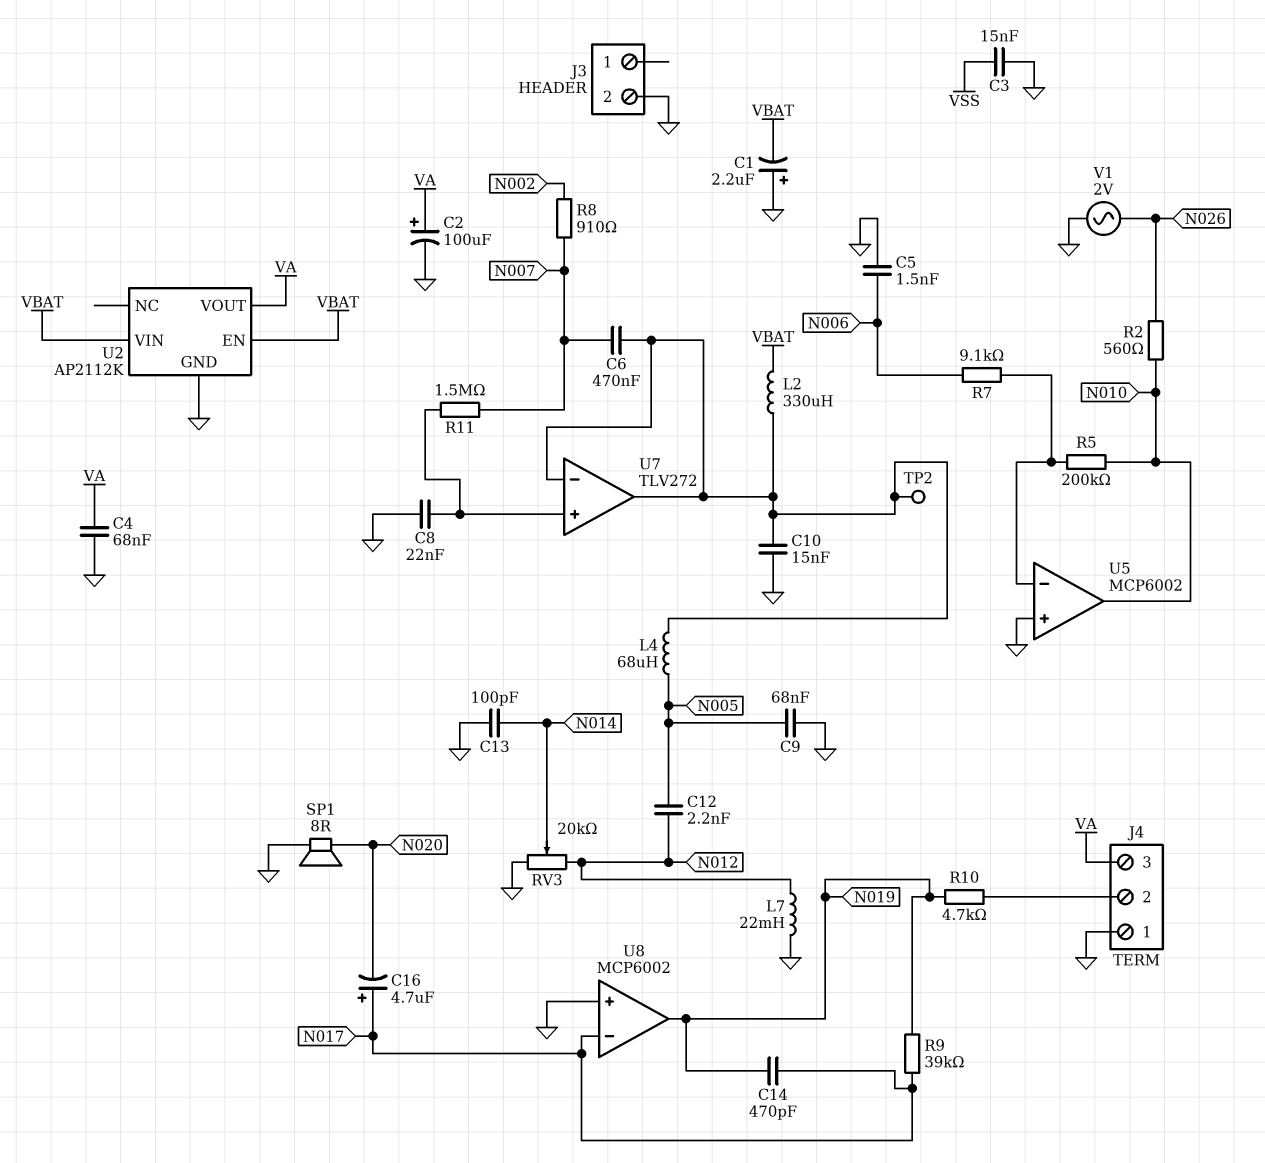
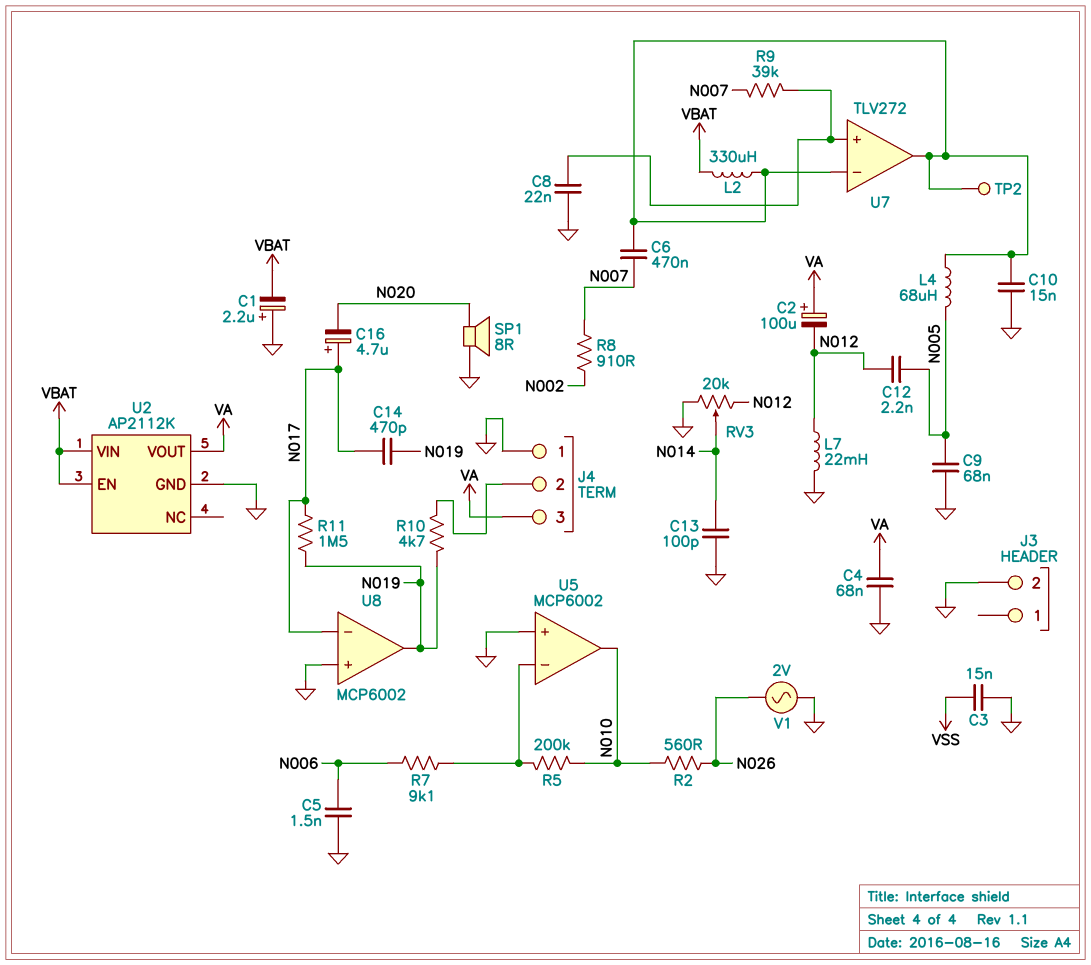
C2: 100uF (plus VA, minus GND) -> 100uF (plus VA, minus N012)
R9: 39k (N017, N019) -> 39k (N007, U7/in+)
R11: 1.5M (N007, U7/in+) -> 1.5M (N017, N019)

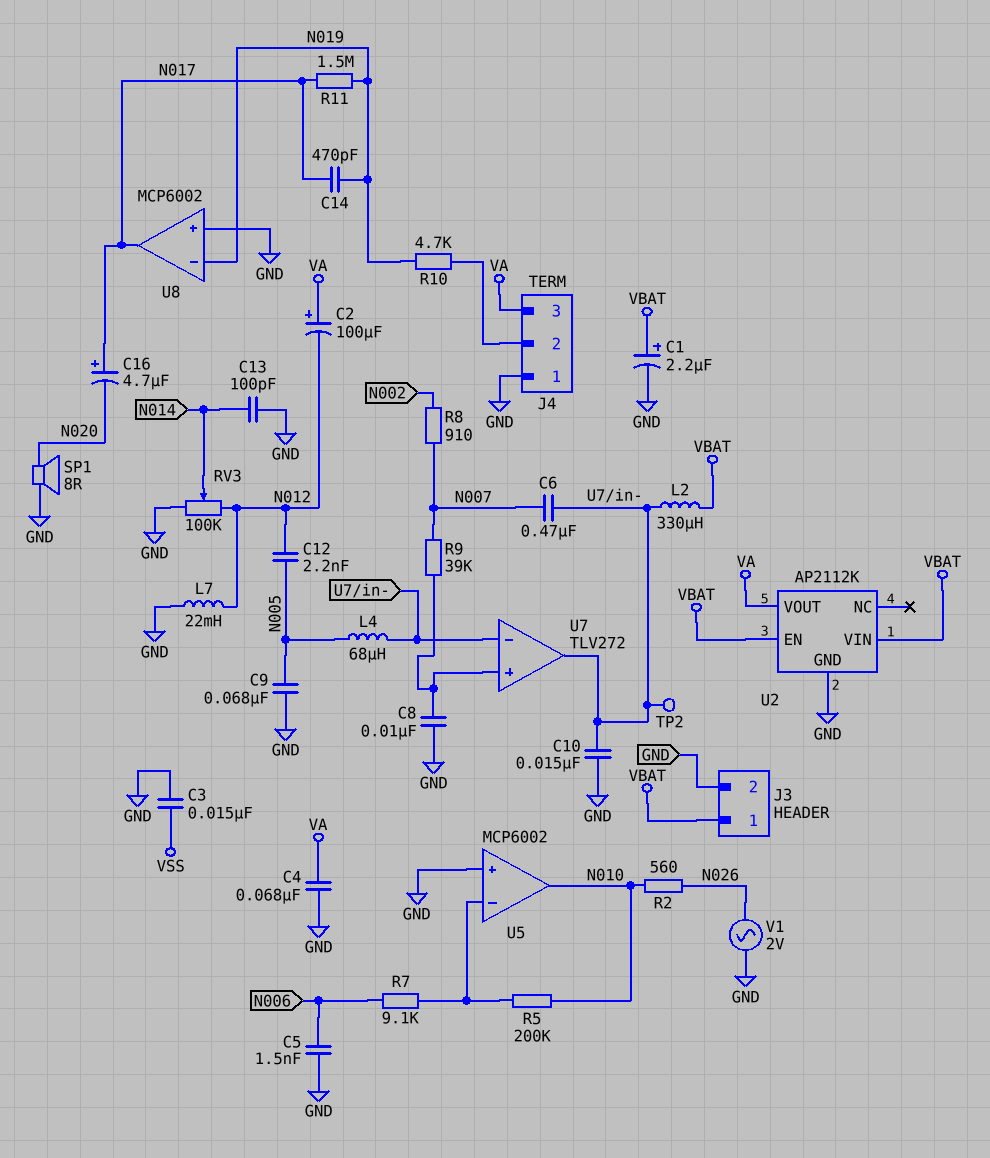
C1: 2.2uF (plus GND, minus VBAT) -> 2.2uF (plus VBAT, minus GND)
C8: 22nF (GND, U7/in+) -> 10nF (GND, U7/in+)
J3 pin 1: none -> VBAT
RV3: 20k (GND, N012, wiper N014) -> 100k (GND, N012, wiper N014)
U8 pin in-: N017 -> N019
U8 pin out: N019 -> N017

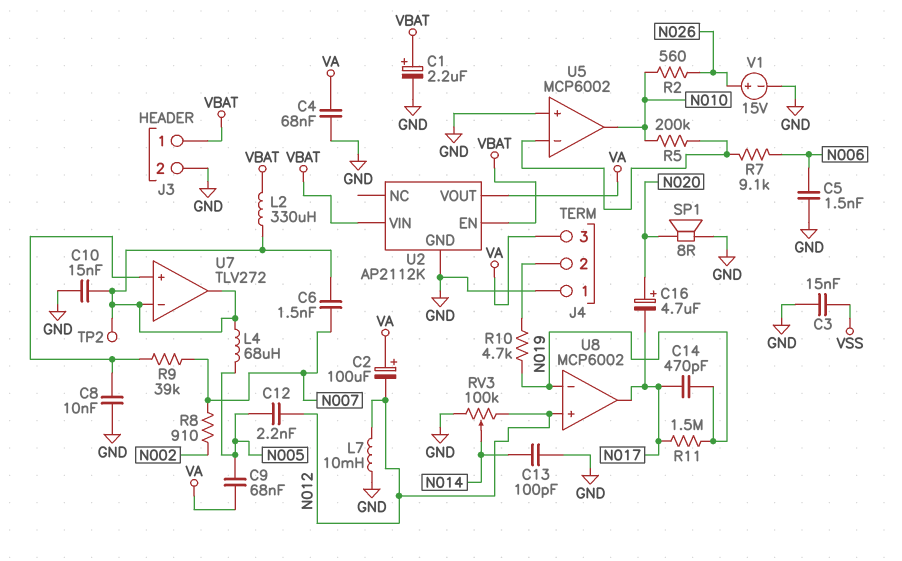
C6: 470nF (N007, U7/in-) -> 1.5nF (N007, U7/in-)
C9: 68nF (GND, N005) -> 68nF (N005, VA)
C16: 4.7uF (plus N017, minus N020) -> 4.7uF (plus N020, minus N017)
L7: 22mH (GND, N012) -> 10mH (GND, N012)
U8 pin in+: GND -> N012
V1: AC 2V (GND, N026) -> 15V (plus N026, minus GND)

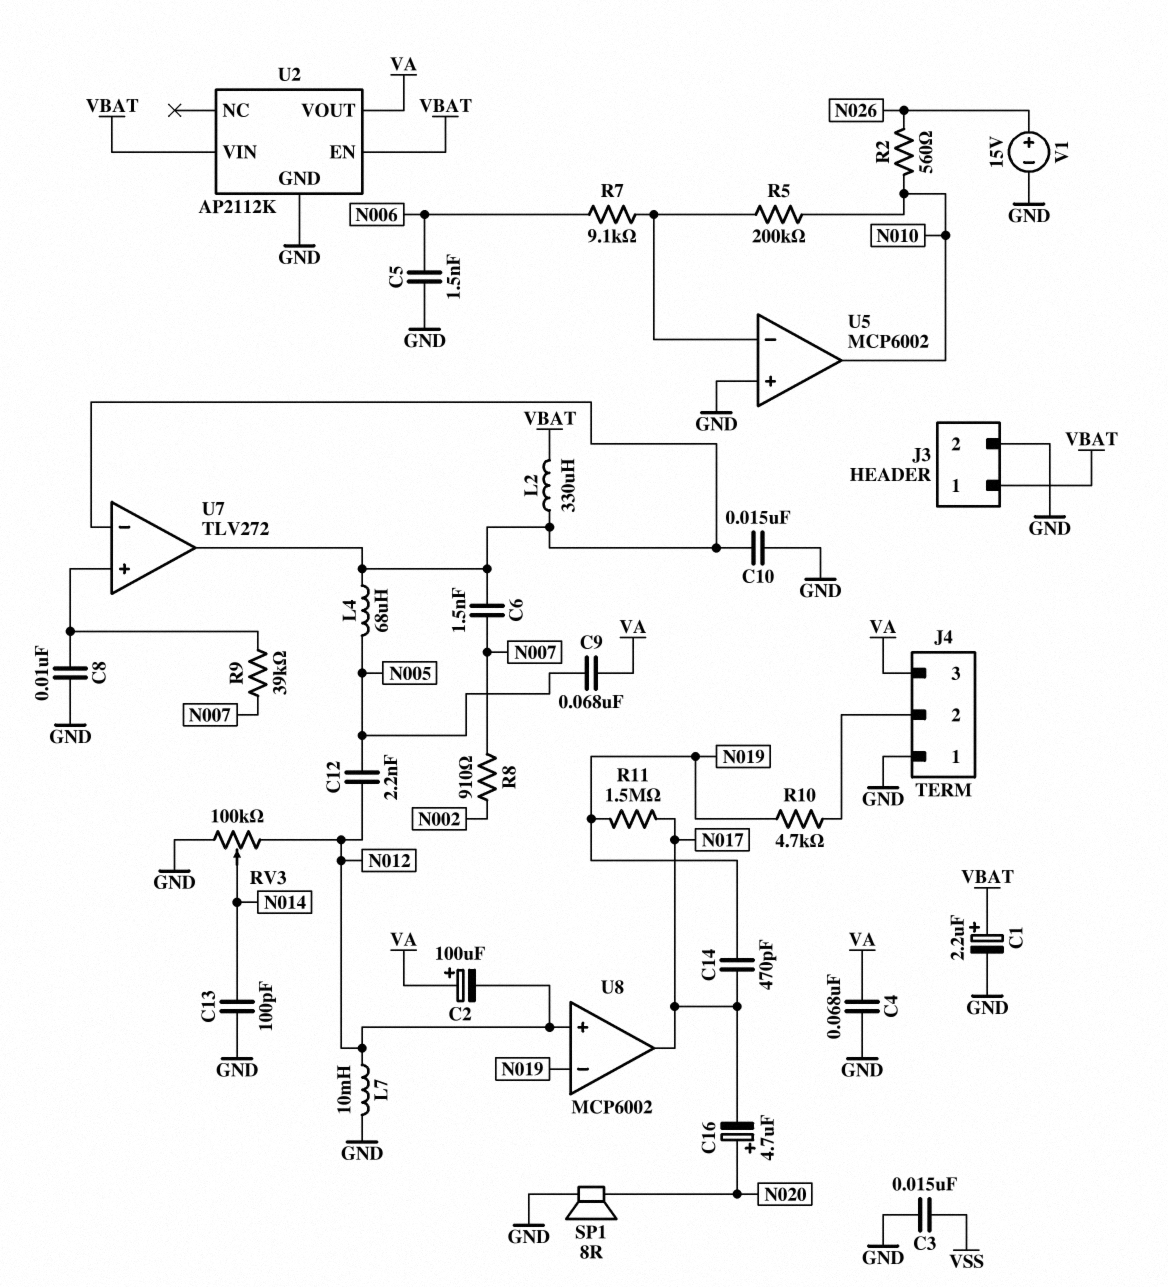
TP2: test point (U7/in-) -> none

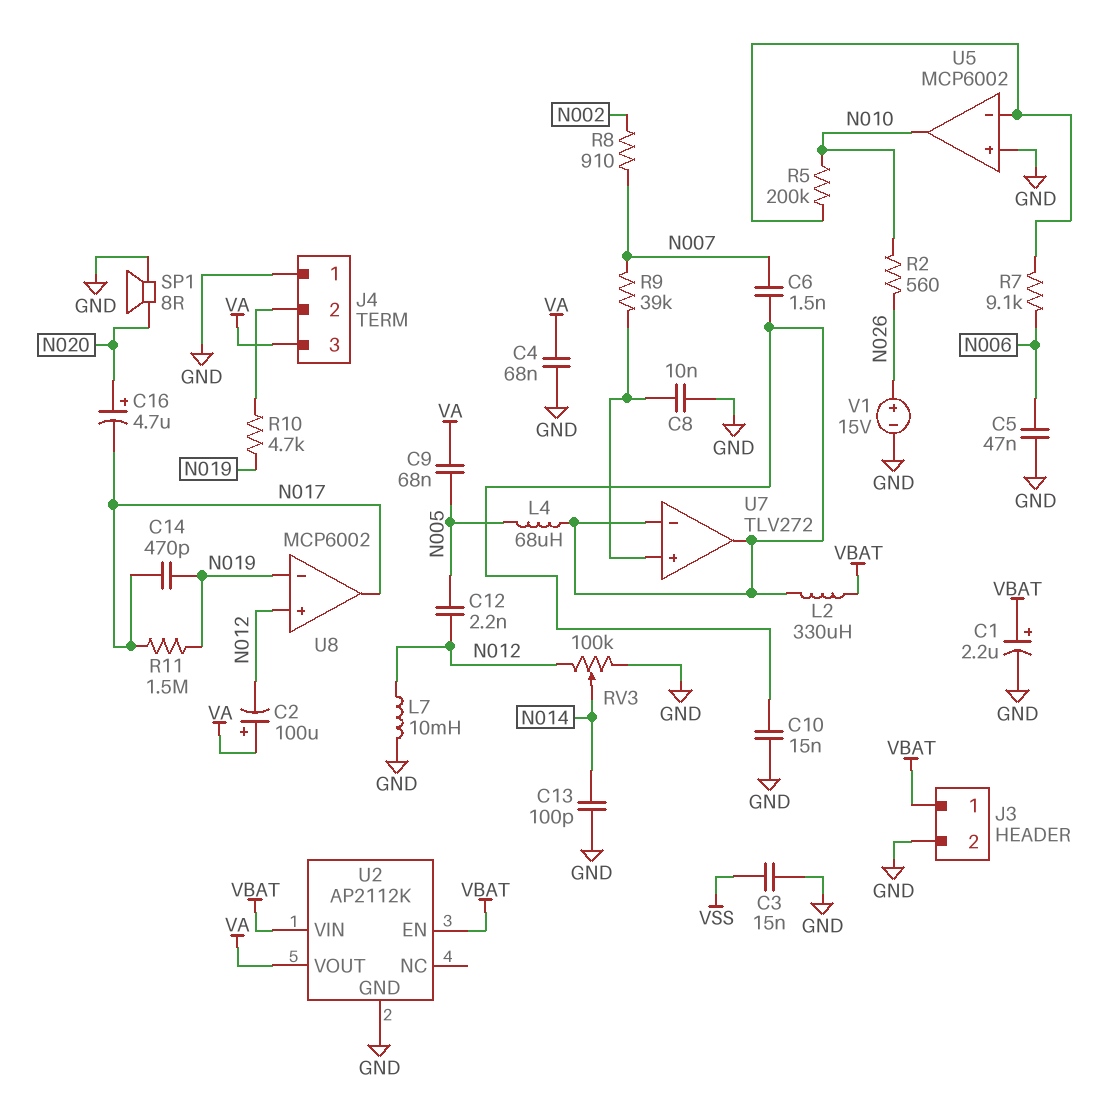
C5: 1.5nF (GND, N006) -> 47nF (GND, N006)

